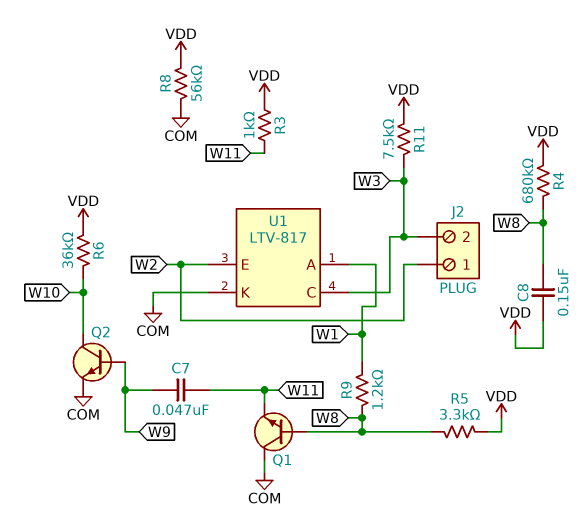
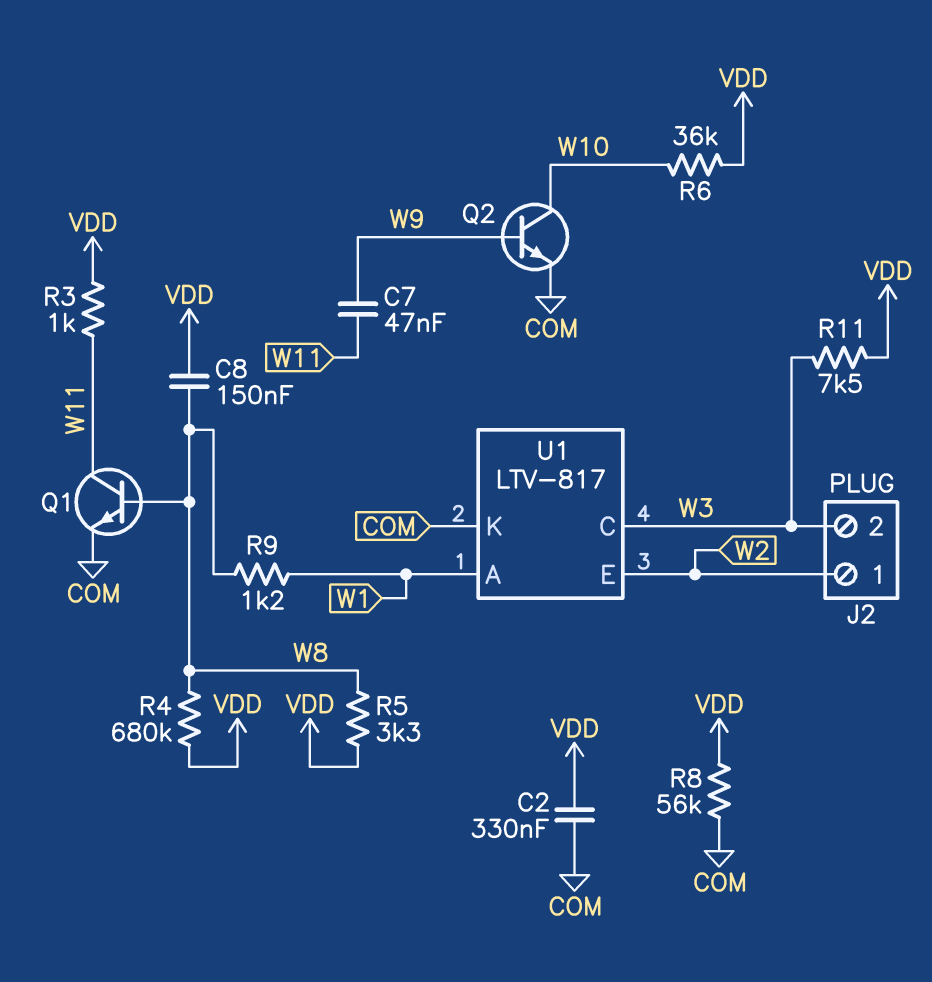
C2: none -> 330nF (COM, VDD)
Q1: NPN (B W8, C COM, E W11) -> NPN (B W8, C W11, E COM)

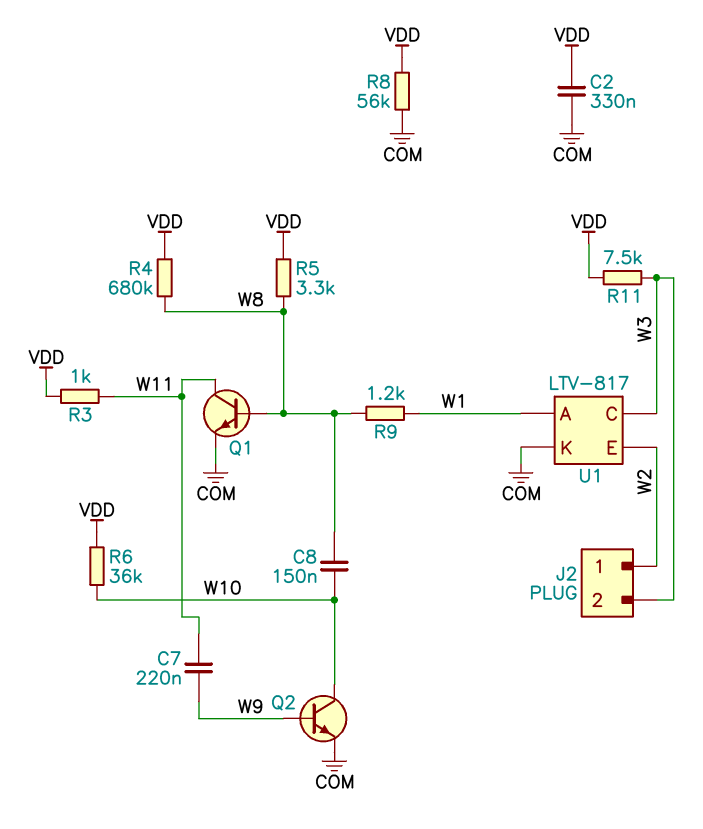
C7: 47nF (W9, W11) -> 220nF (W9, W11)
C8: 150nF (VDD, W8) -> 150nF (W8, W10)

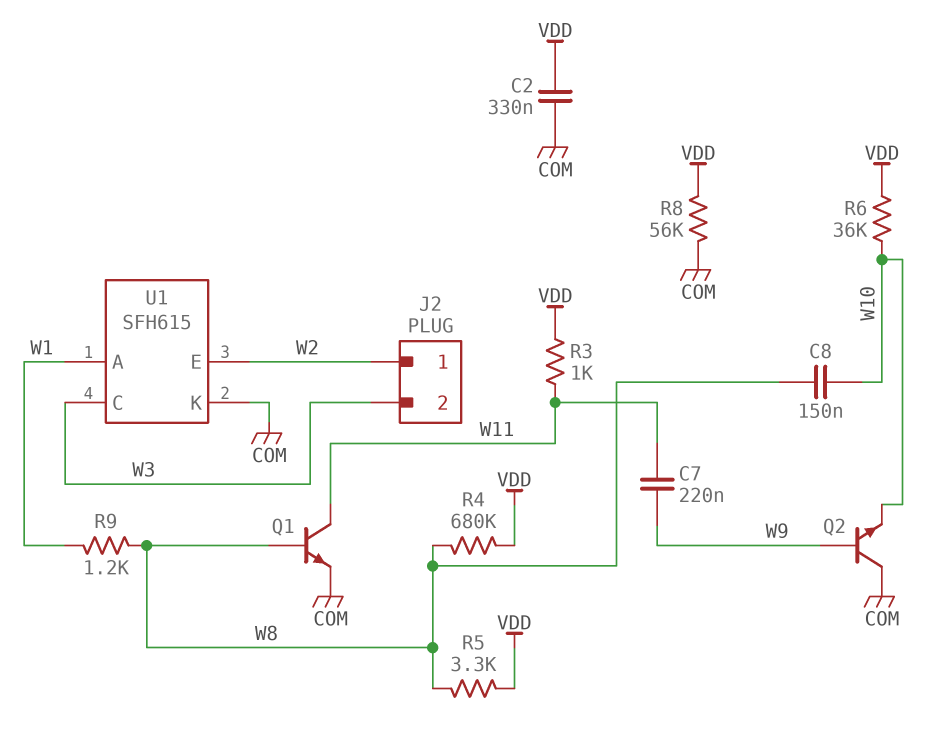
Q2: NPN (B W9, C W10, E COM) -> NPN (B W9, C COM, E W10)
R11: 7.5k (VDD, W3) -> none
U1: LTV-817 -> SFH615

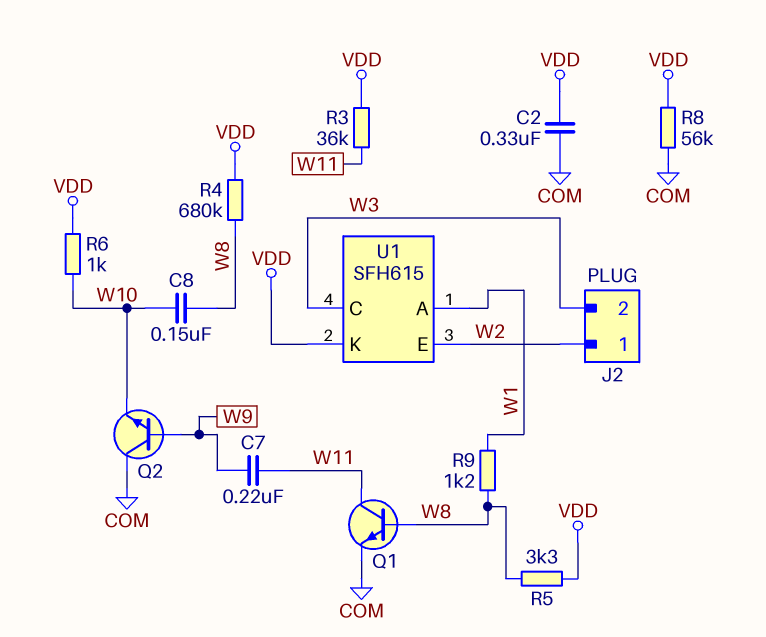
R3: 1k (VDD, W11) -> 36k (VDD, W11)
R6: 36k (VDD, W10) -> 1k (VDD, W10)
U1 pin K: COM -> VDD

